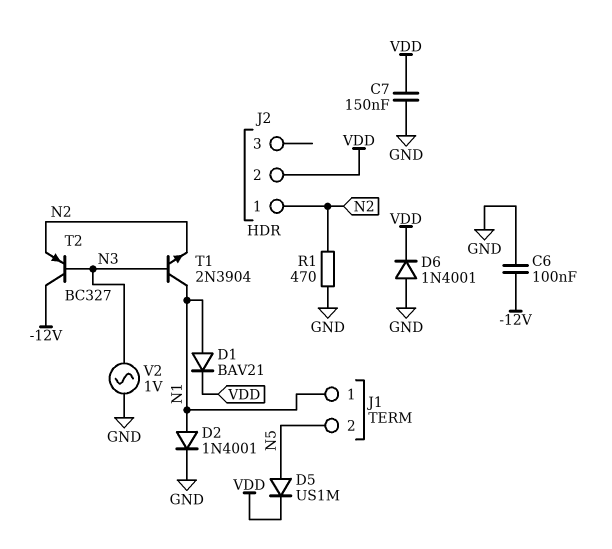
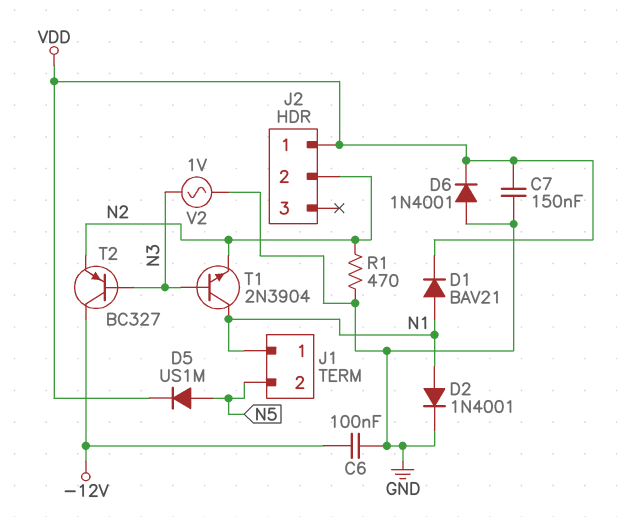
J2 pin 1: N2 -> VDD
J2 pin 2: VDD -> N2

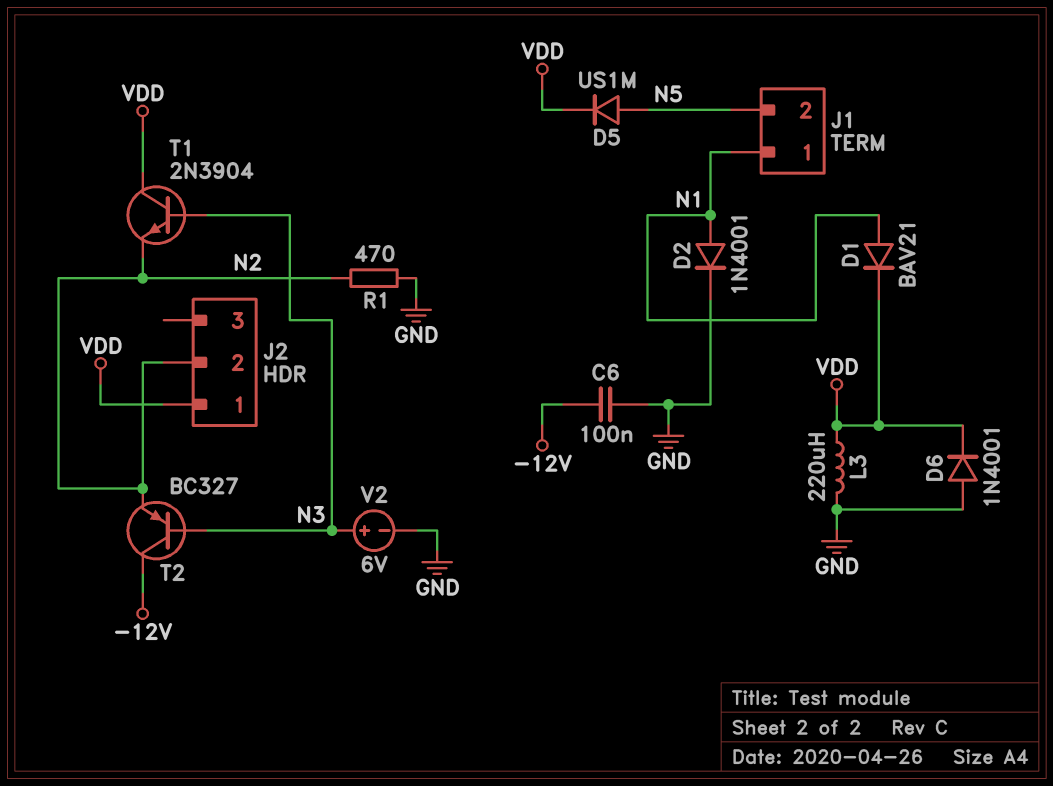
C7: 150nF (GND, VDD) -> none
L3: none -> 220uH (GND, VDD)
T1: NPN 2N3904 (B N3, C N1, E N2) -> NPN 2N3904 (B N3, C VDD, E N2)
V2: AC 1V (GND, N3) -> 6V (plus N3, minus GND)

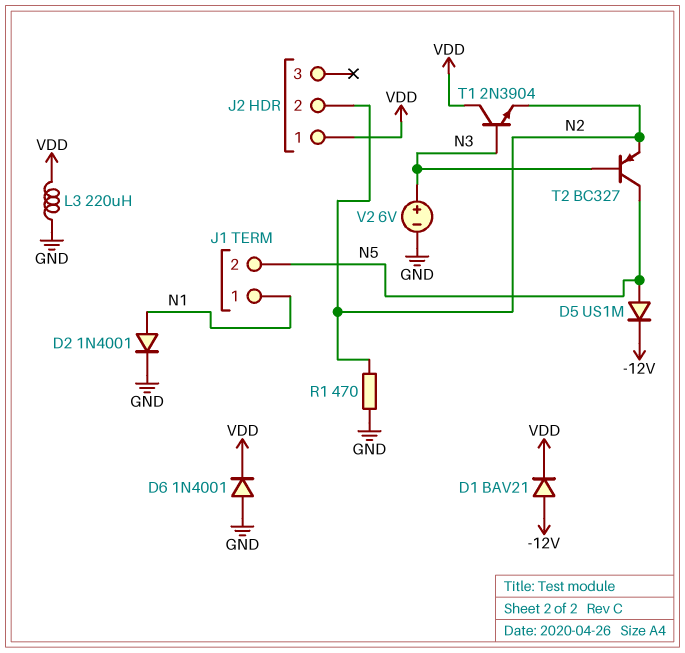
C6: 100nF (-12V, GND) -> none
D1: diode BAV21 (A N1, K VDD) -> diode BAV21 (A -12V, K VDD)
D5: diode US1M (A N5, K VDD) -> diode US1M (A N5, K -12V)
T2: PNP BC327 (B N3, C -12V, E N2) -> PNP BC327 (B N3, C N5, E N2)

